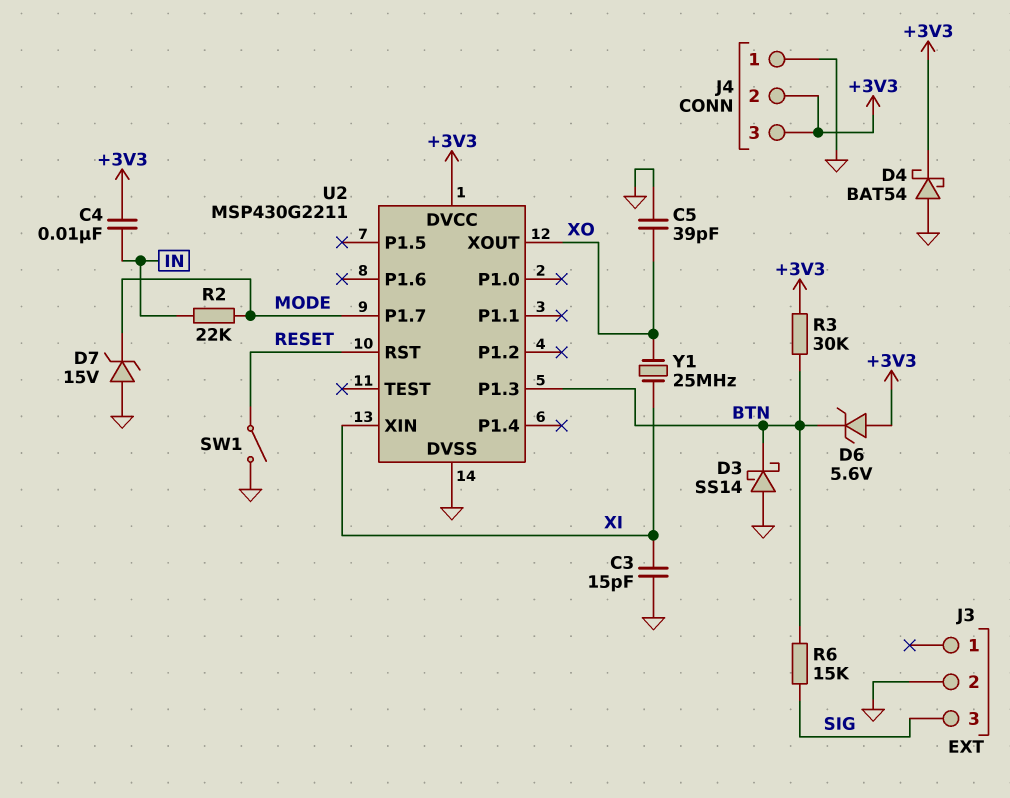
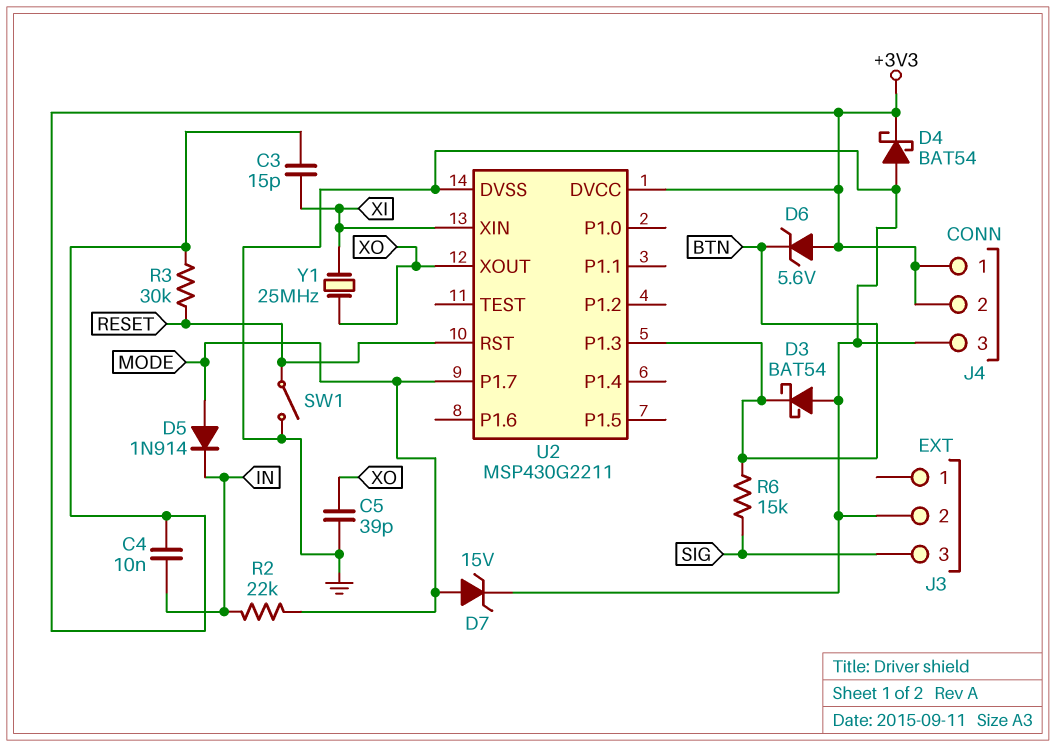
C3: 15pF (GND, XI) -> 15pF (+3V3, XI)
D3: schottky SS14 (A GND, K BTN) -> schottky BAT54 (A GND, K BTN)
D5: none -> diode 1N914 (A MODE, K IN)
D7: zener 15V (A GND, K MODE) -> zener 15V (A MODE, K GND)
J4 pin 1: GND -> +3V3
J4 pin 3: +3V3 -> GND
R3: 30k (+3V3, BTN) -> 30k (+3V3, RESET)

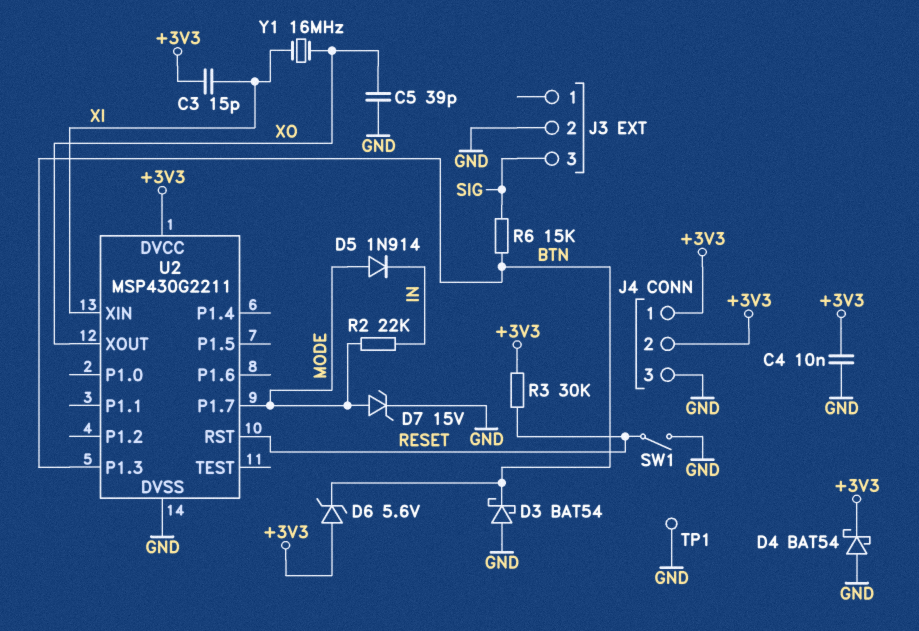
C4: 10nF (+3V3, IN) -> 10nF (+3V3, GND)
TP1: none -> test point (GND)
Y1: 25MHz (XI, XO) -> 16MHz (XI, XO)

